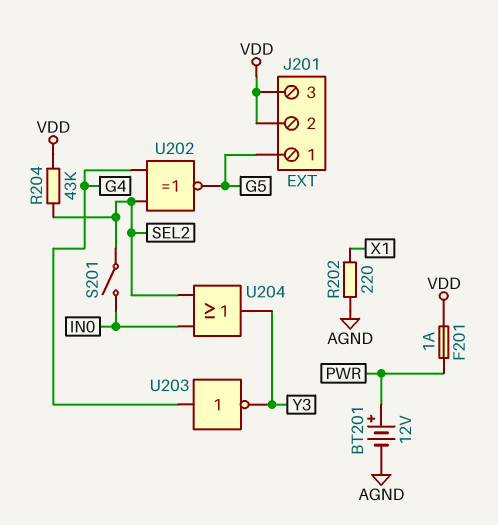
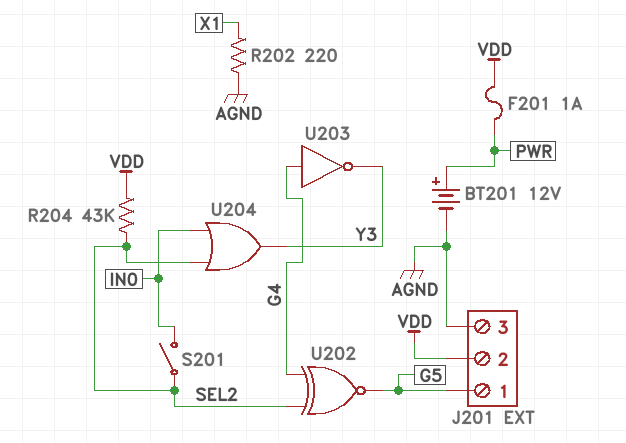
J201 pin 3: VDD -> AGND

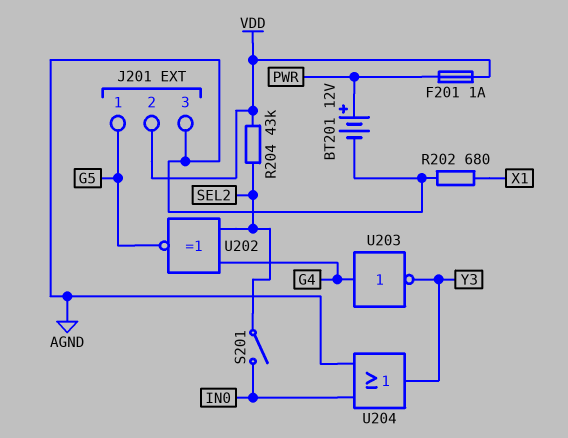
R202: 220 (AGND, X1) -> 680 (AGND, X1)
U204: OR (in IN0, in SEL2, out Y3) -> OR (in AGND, in IN0, out Y3)

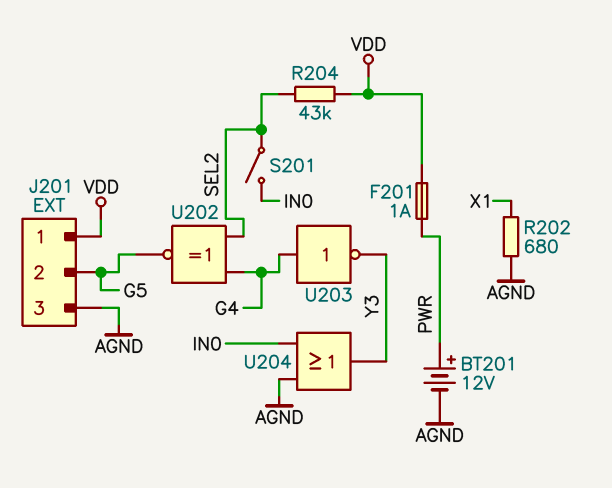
J201 pin 1: G5 -> VDD
J201 pin 2: VDD -> G5

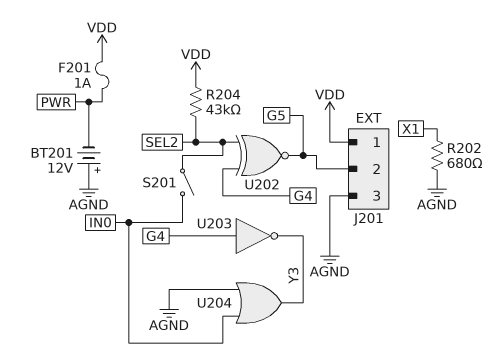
BT201: 12V (plus PWR, minus AGND) -> 12V (plus AGND, minus PWR)

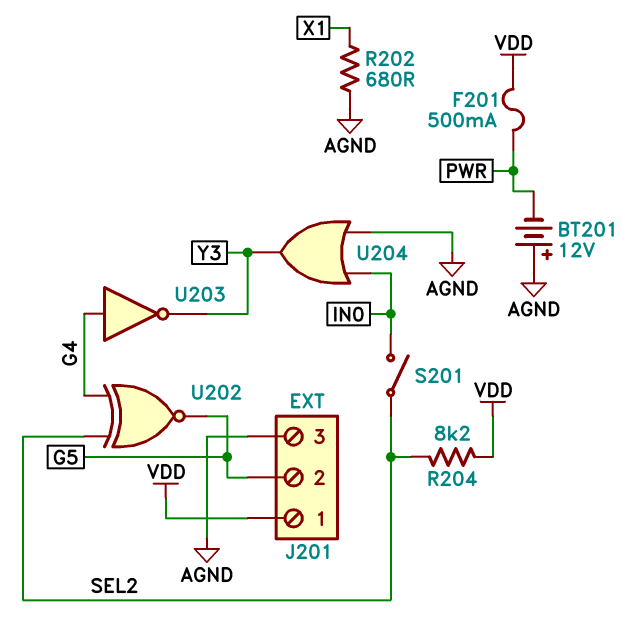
F201: 1A (PWR, VDD) -> 500mA (PWR, VDD)
R204: 43k (SEL2, VDD) -> 8.2k (SEL2, VDD)

